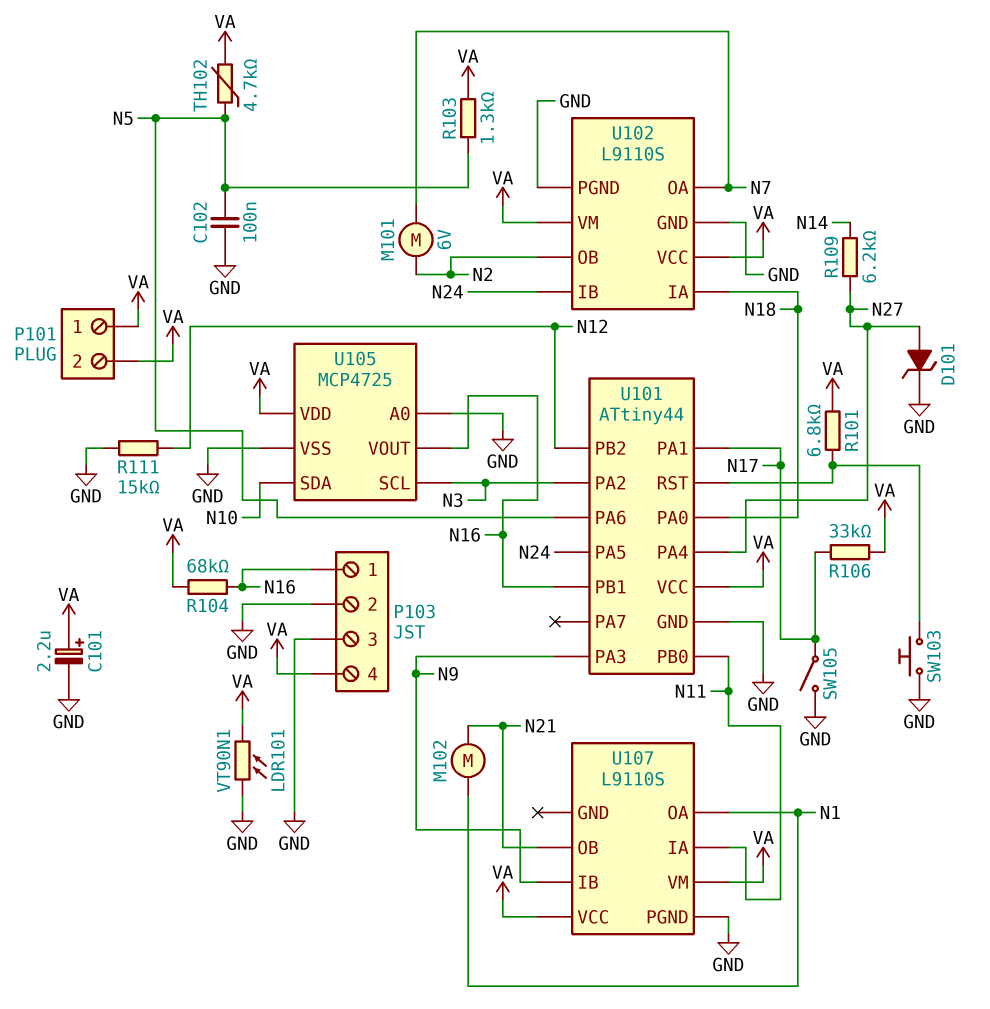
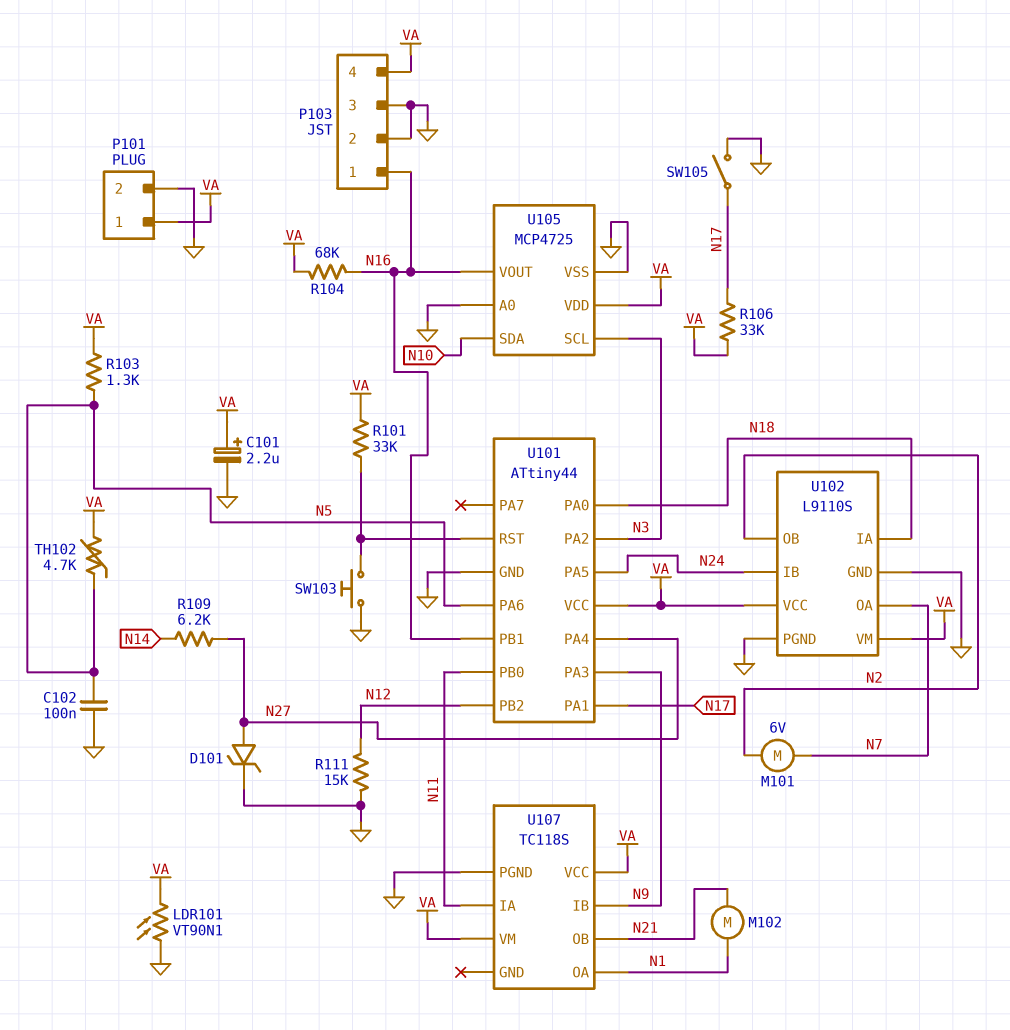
P101 pin 2: VA -> GND
R101: 6.8k (U101/RST, VA) -> 33k (U101/RST, VA)
U107: L9110S -> TC118S

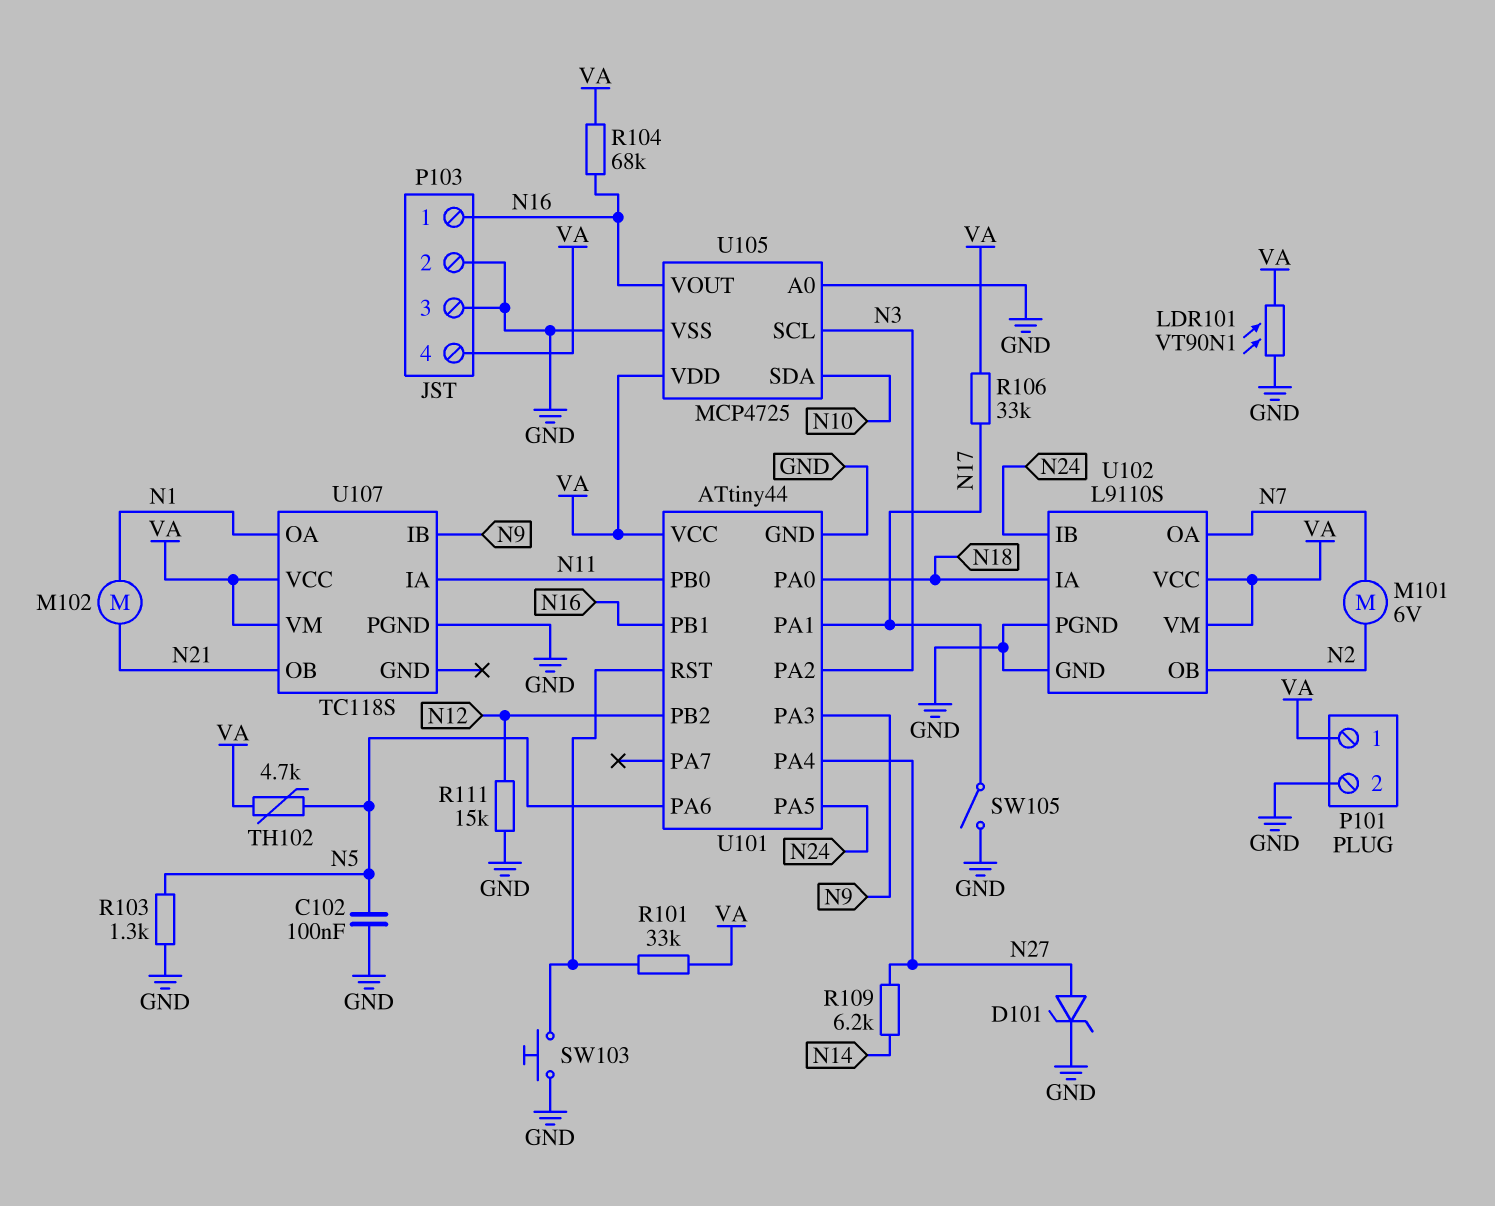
C101: 2.2uF (plus VA, minus GND) -> none
R103: 1.3k (N5, VA) -> 1.3k (GND, N5)

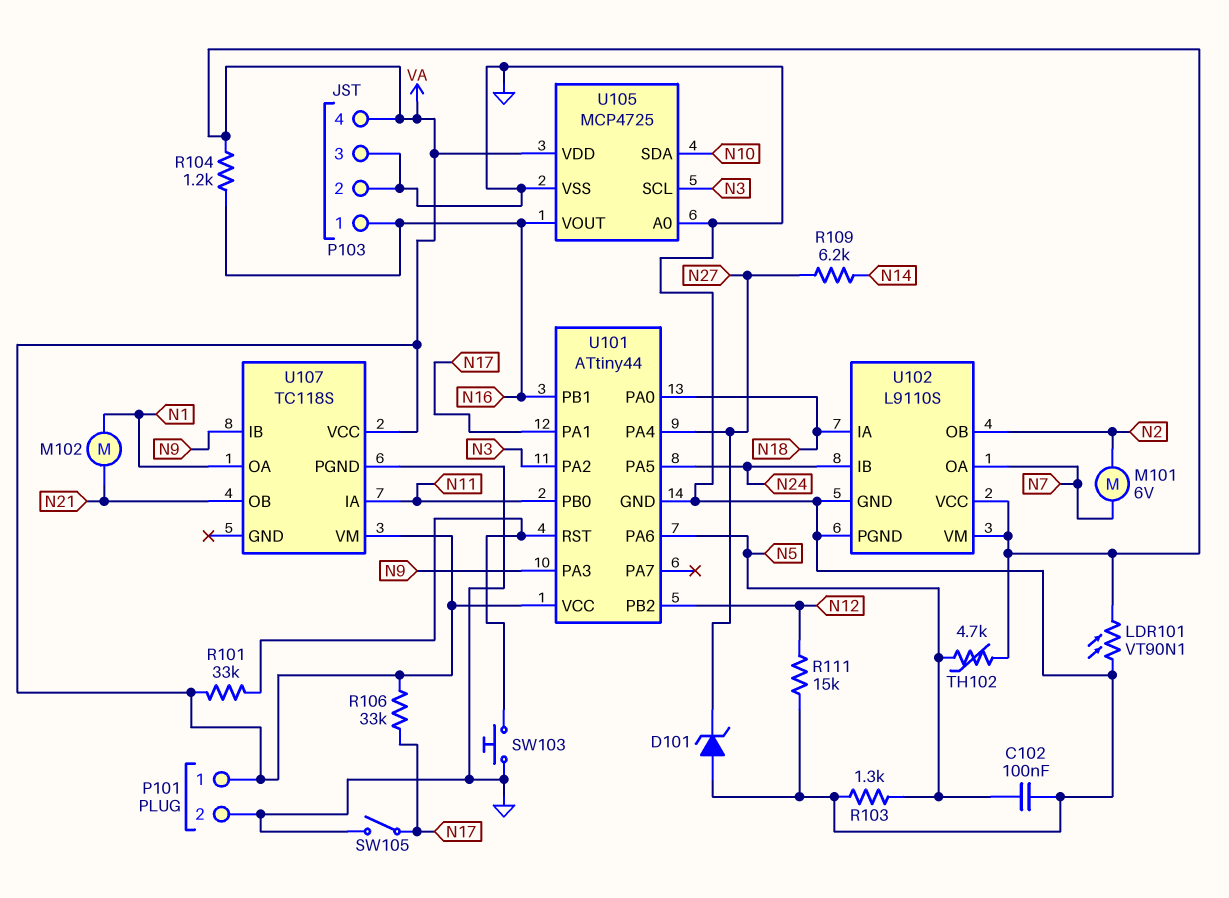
D101: zener (A N27, K GND) -> zener (A GND, K N27)
R104: 68k (N16, VA) -> 1.2k (N16, VA)

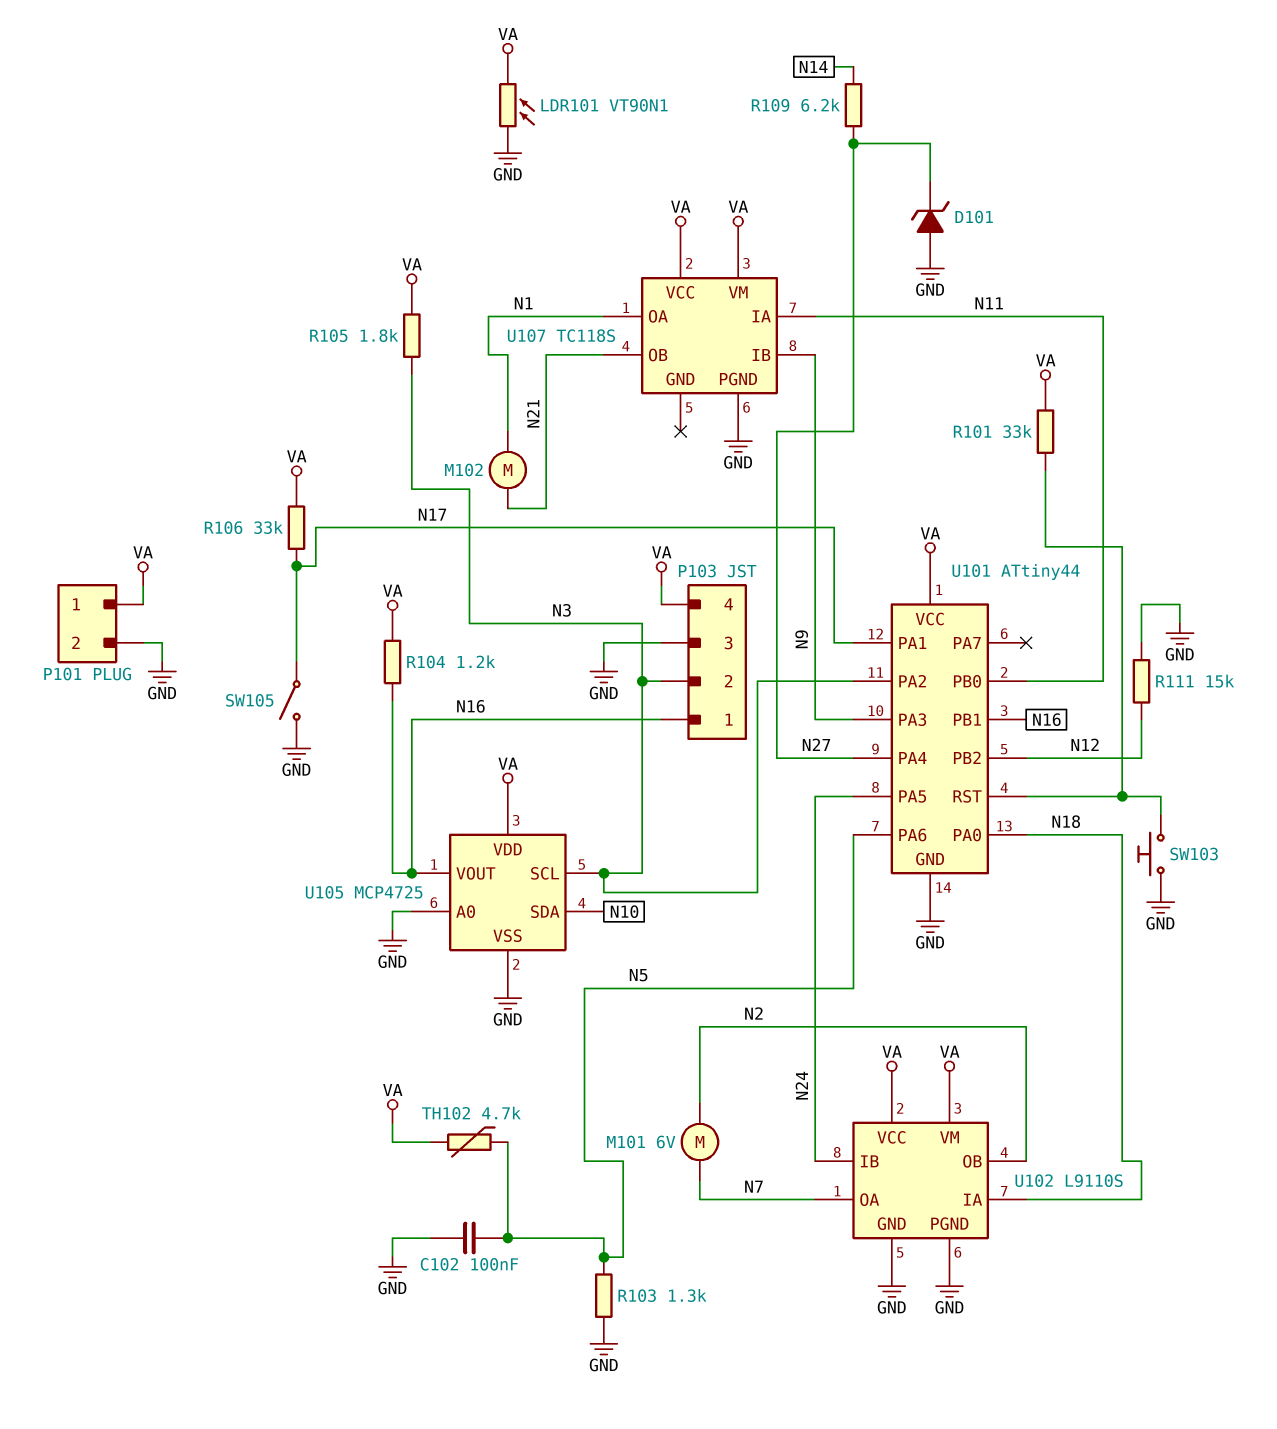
P103 pin 2: GND -> N3
R105: none -> 1.8k (N3, VA)

